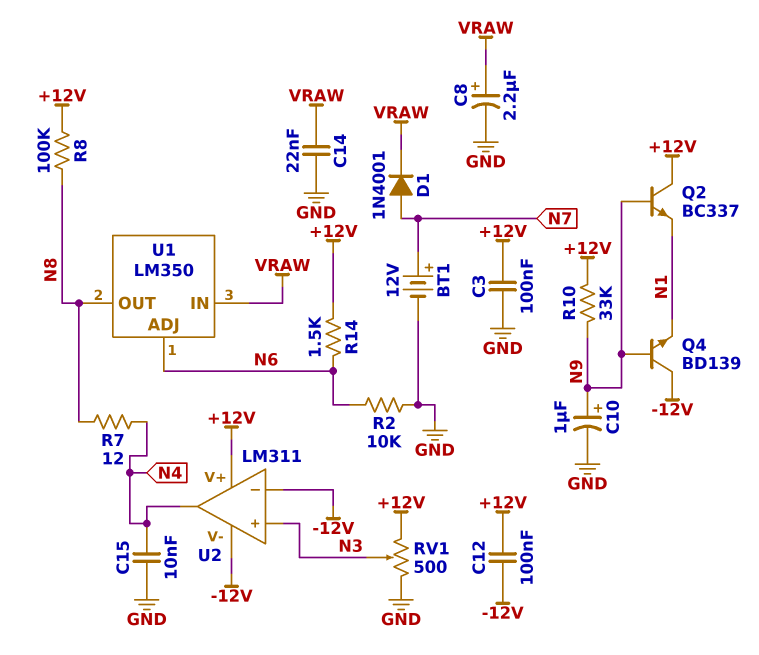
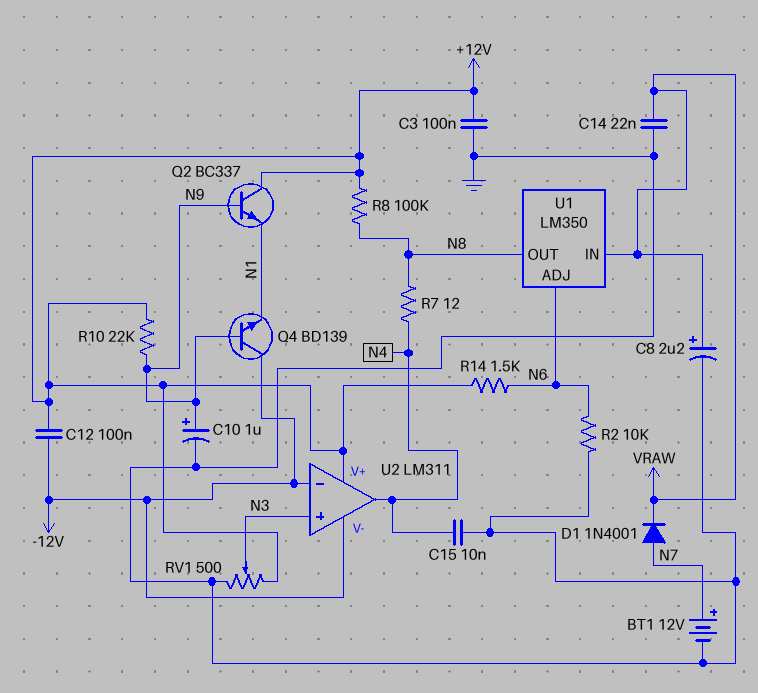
R10: 33k (+12V, N9) -> 22k (+12V, N9)

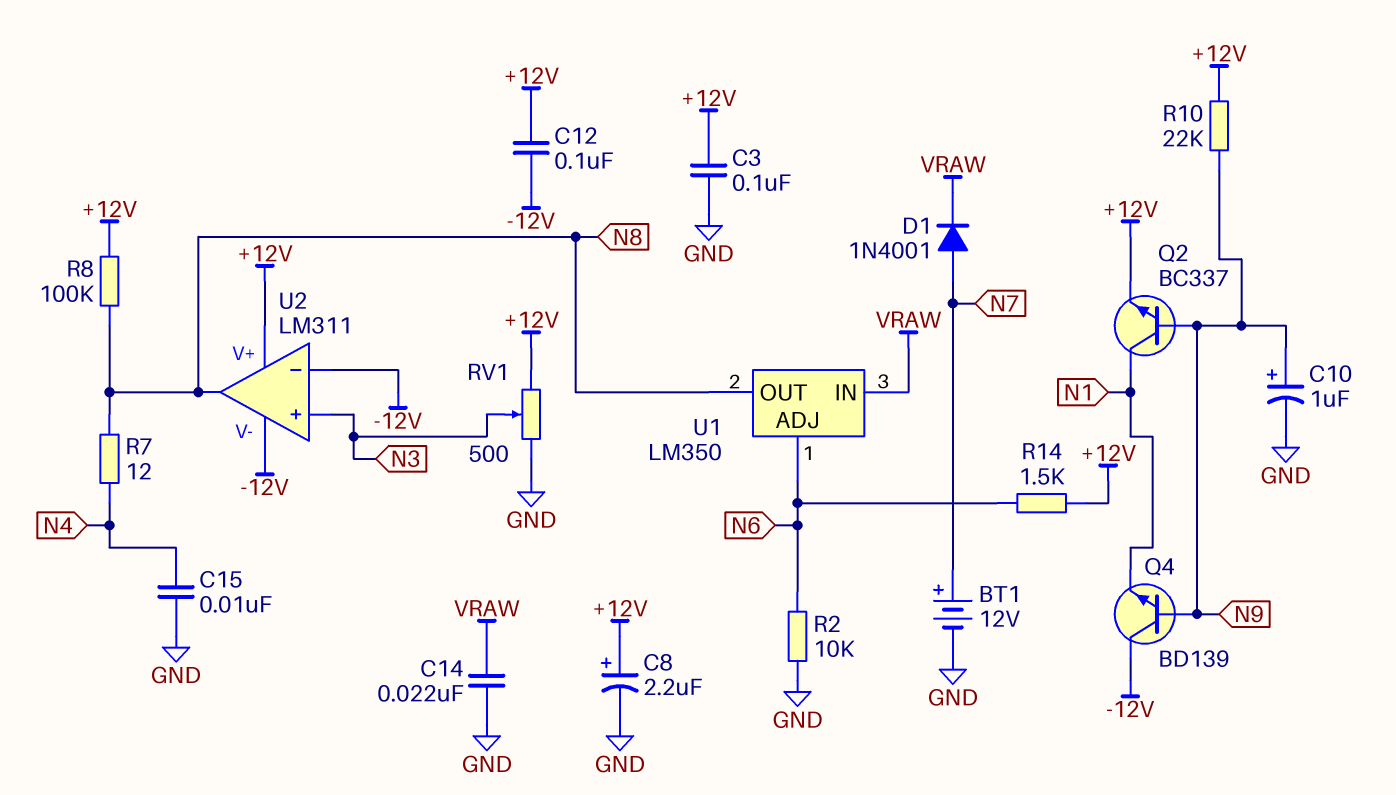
C8: 2.2uF (plus VRAW, minus GND) -> 2.2uF (plus +12V, minus GND)
Q2: NPN BC337 (B N9, C +12V, E N1) -> NPN BC337 (B N9, C N1, E +12V)
U2 pin out: N4 -> N8

